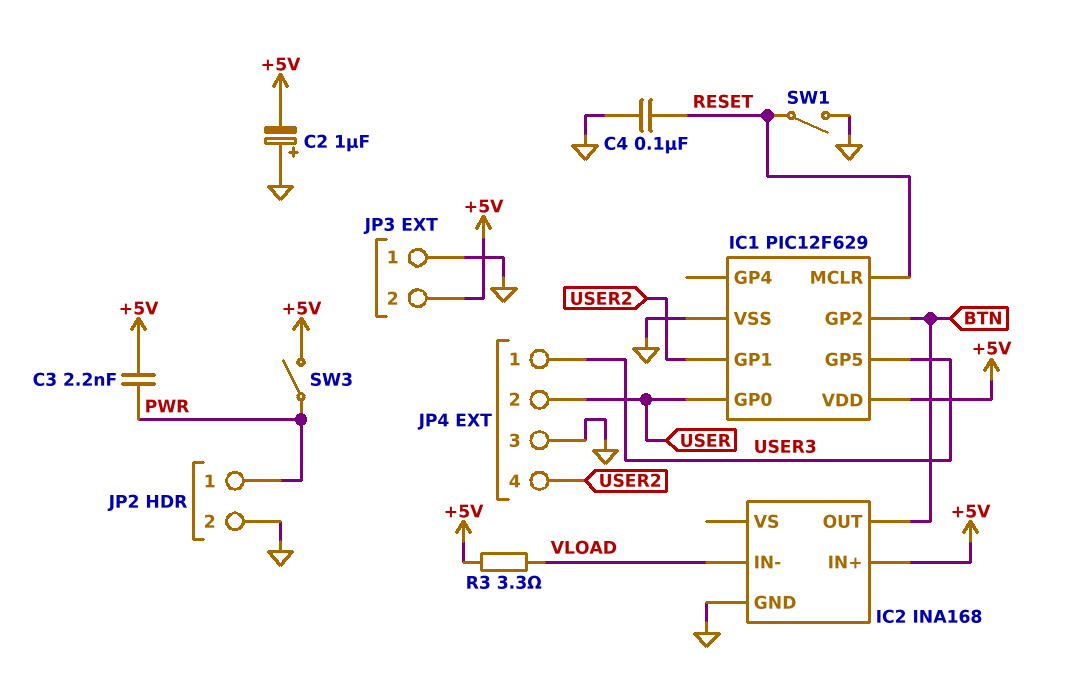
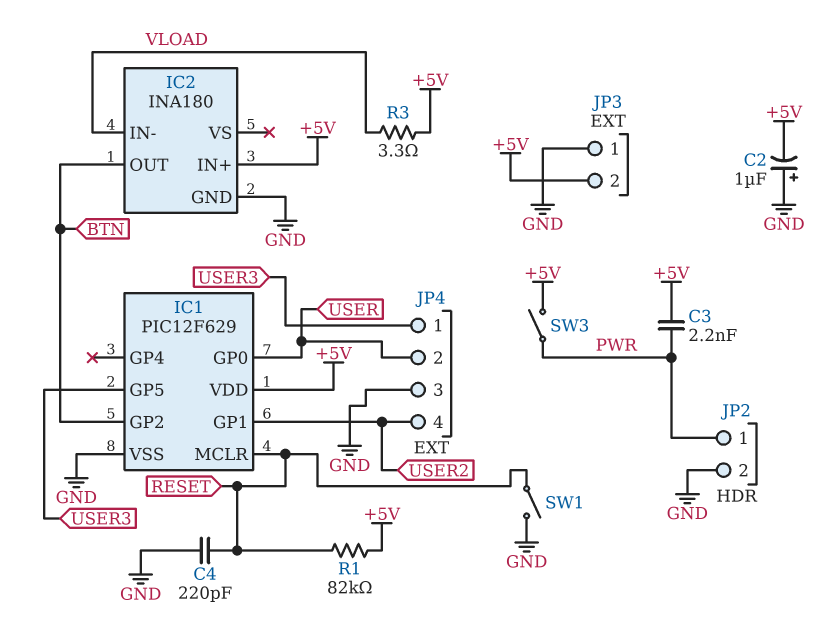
C4: 100nF (GND, RESET) -> 220pF (GND, RESET)
IC2: INA168 -> INA180
R1: none -> 82k (+5V, RESET)

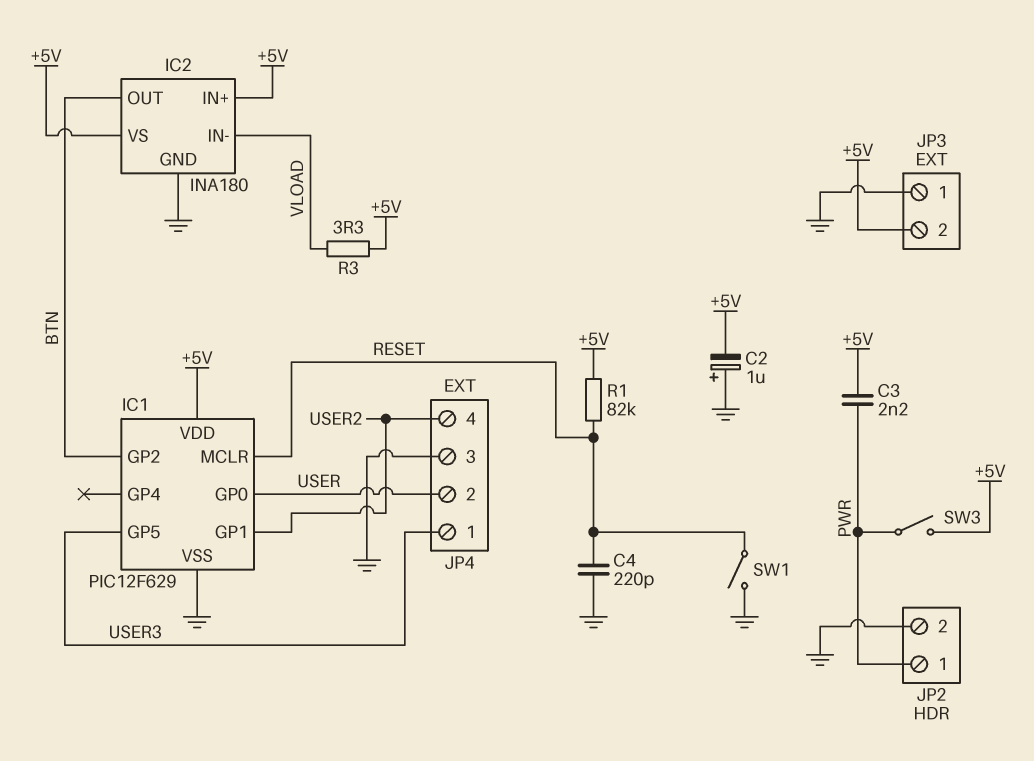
IC2 pin VS: none -> +5V

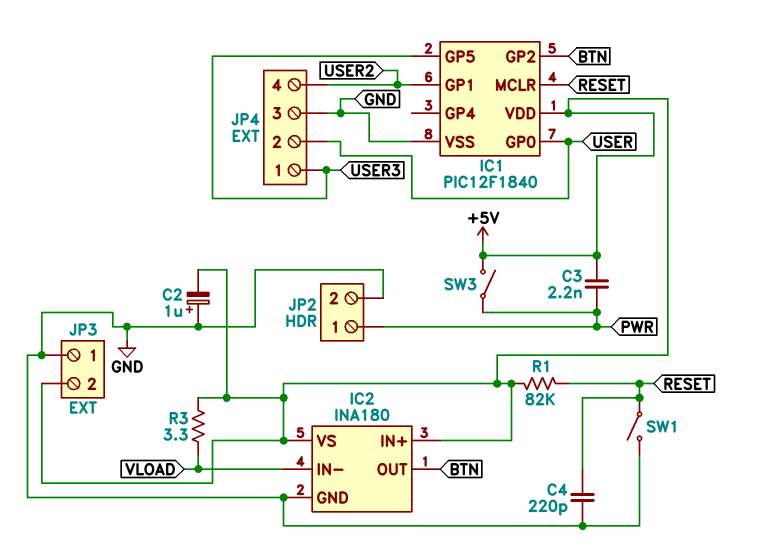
IC1: PIC12F629 -> PIC12F1840

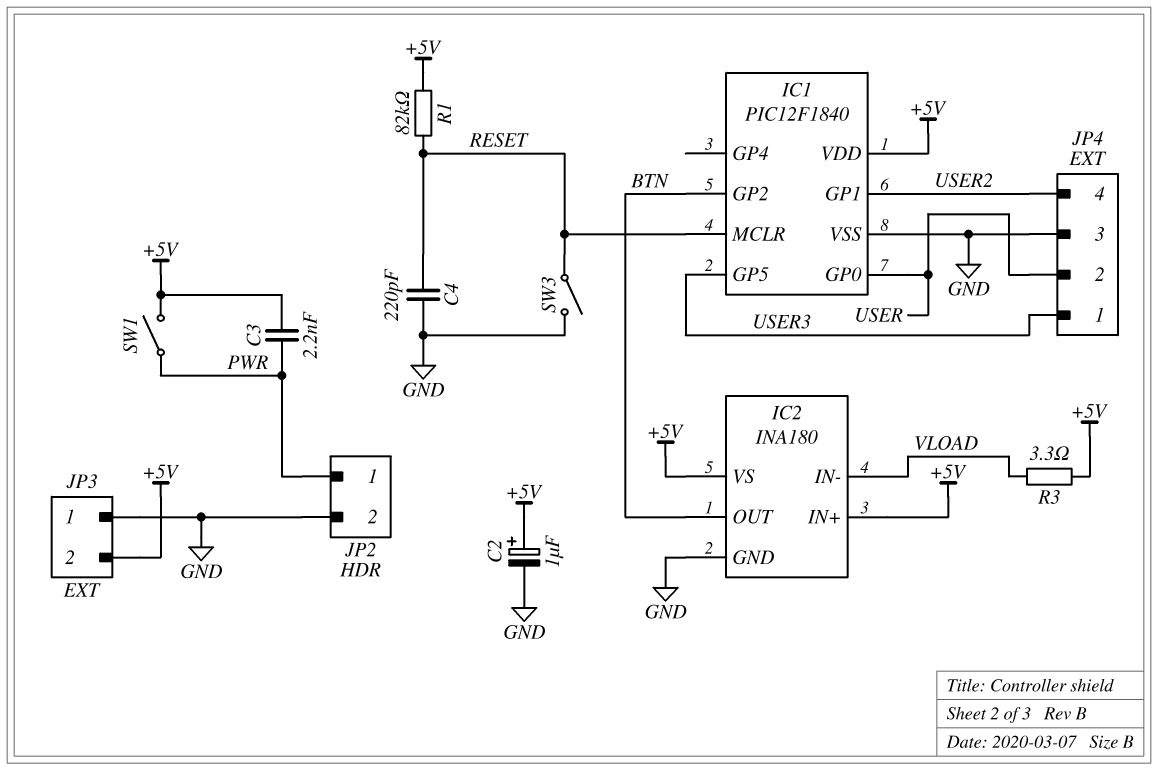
C2: 1uF (plus GND, minus +5V) -> 1uF (plus +5V, minus GND)
SW1: switch (GND, RESET) -> switch (+5V, PWR)
SW3: switch (+5V, PWR) -> switch (GND, RESET)

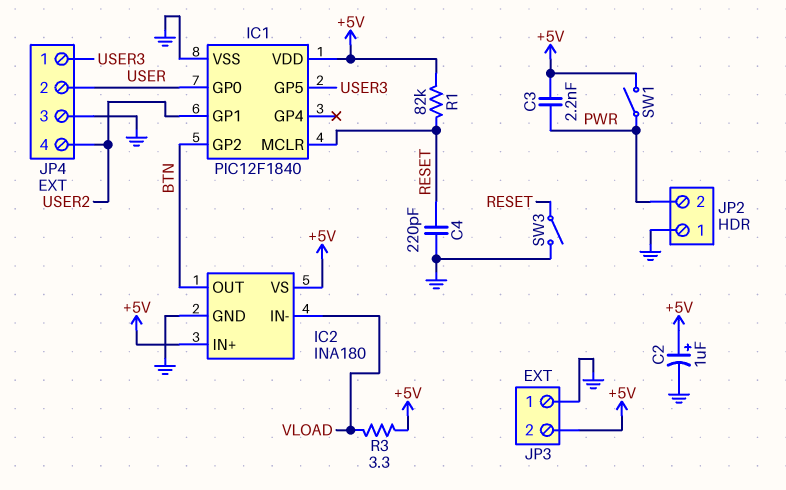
JP2 pin 1: PWR -> GND
JP2 pin 2: GND -> PWR

